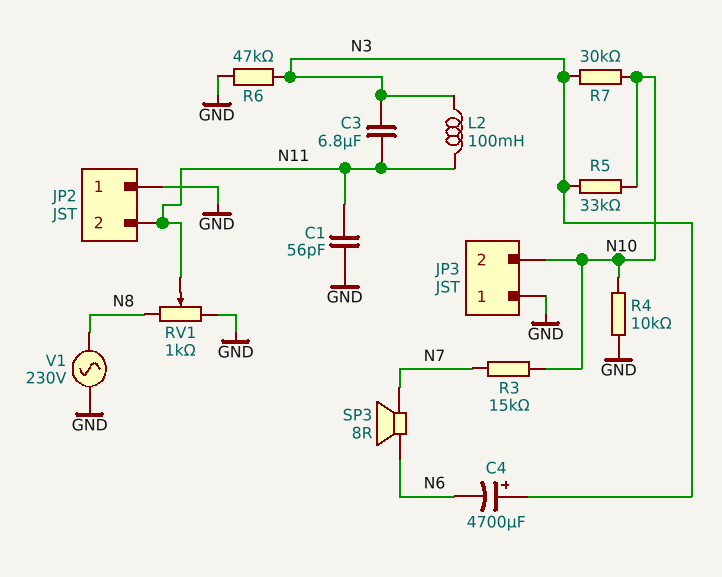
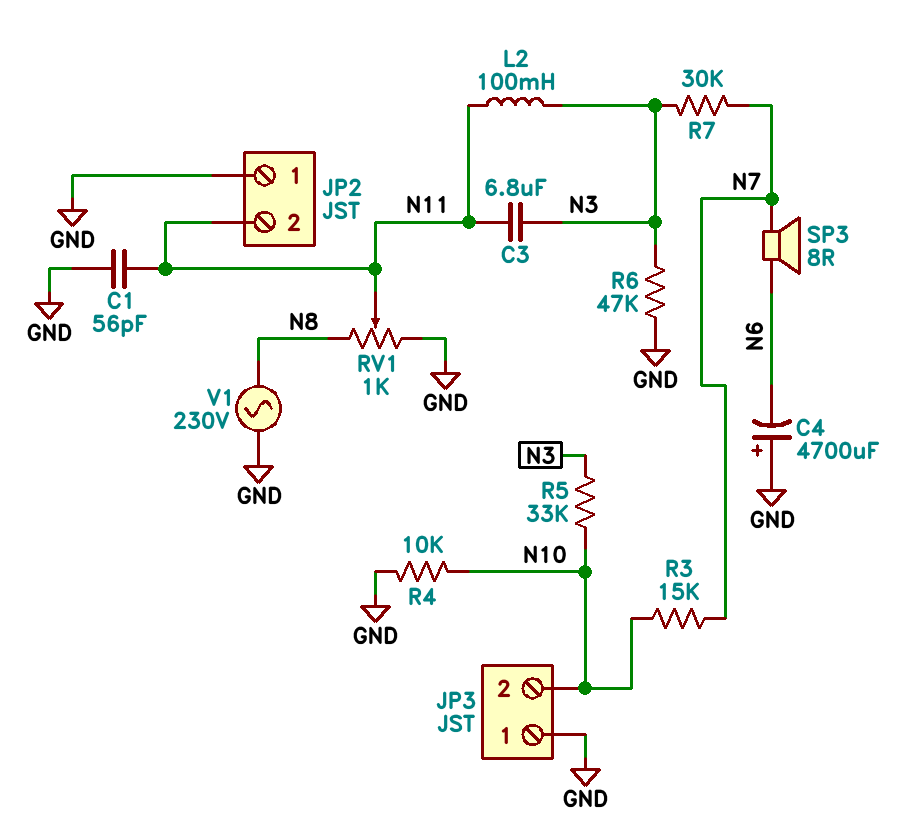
C4: 4700uF (plus N3, minus N6) -> 4700uF (plus GND, minus N6)
R7: 30k (N3, N10) -> 30k (N3, N7)

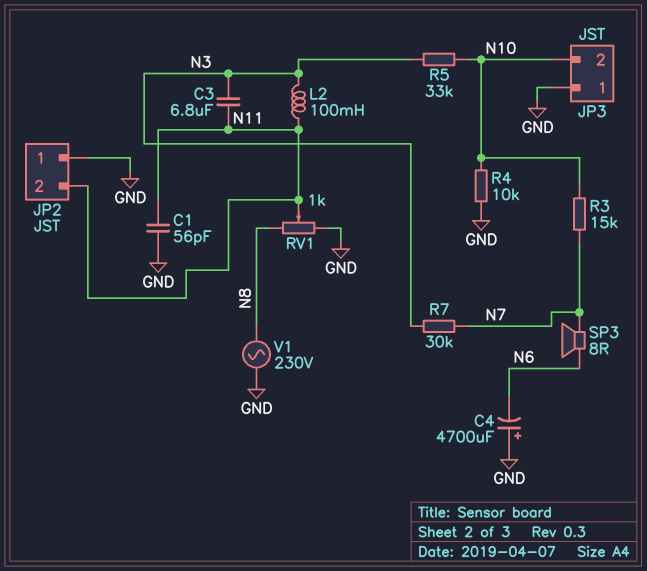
R6: 47k (GND, N3) -> none

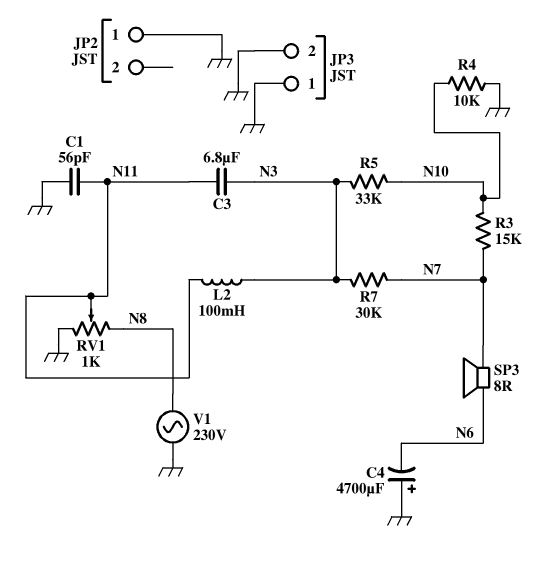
JP2 pin 2: N11 -> none
JP3 pin 2: N10 -> GND

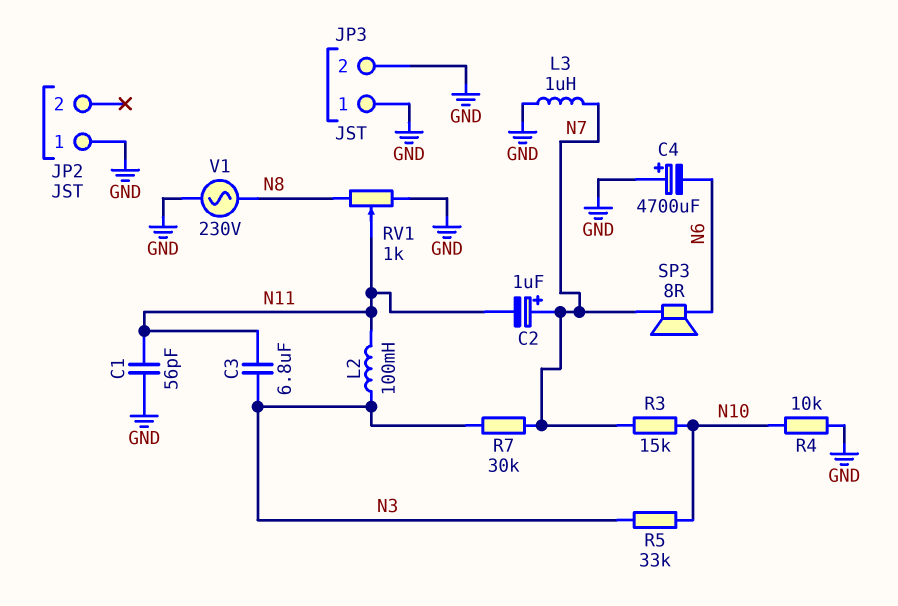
C2: none -> 1uF (plus N7, minus N11)
L3: none -> 1uH (GND, N7)

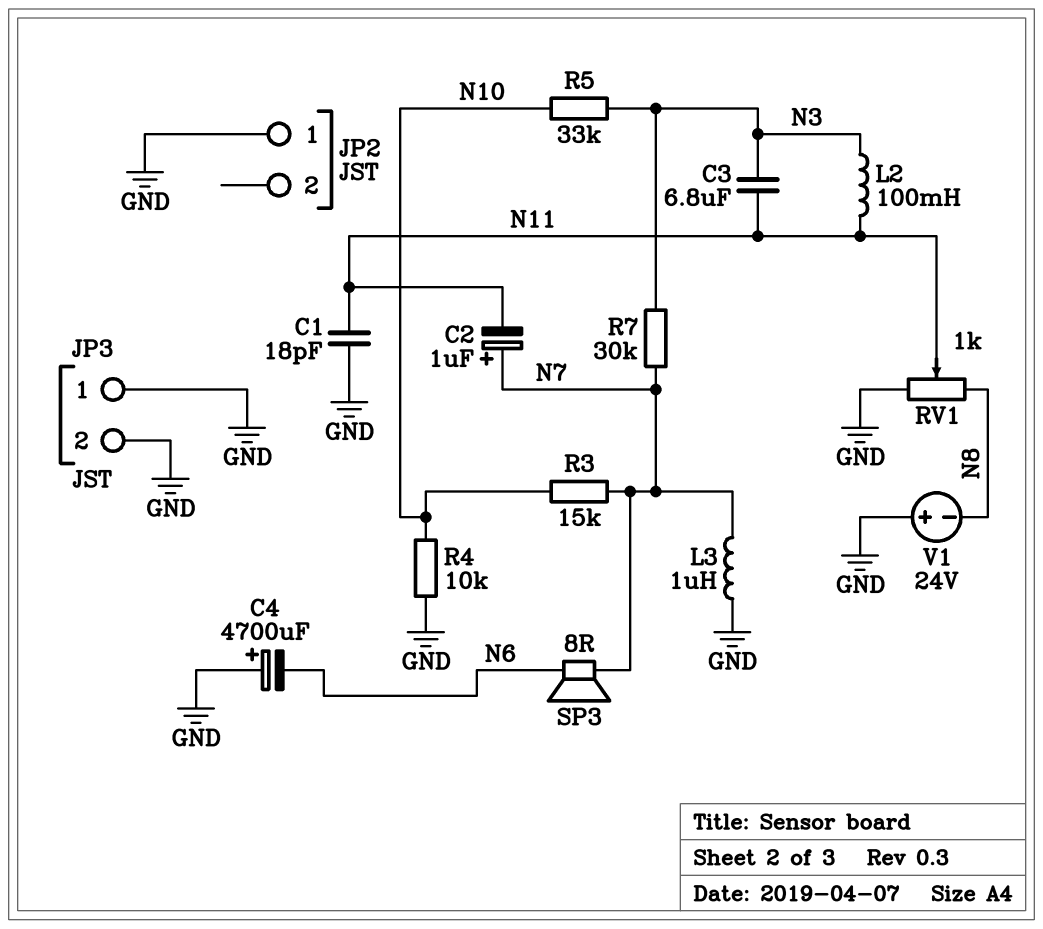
C1: 56pF (GND, N11) -> 18pF (GND, N11)
V1: AC 230V (GND, N8) -> 24V (plus GND, minus N8)

